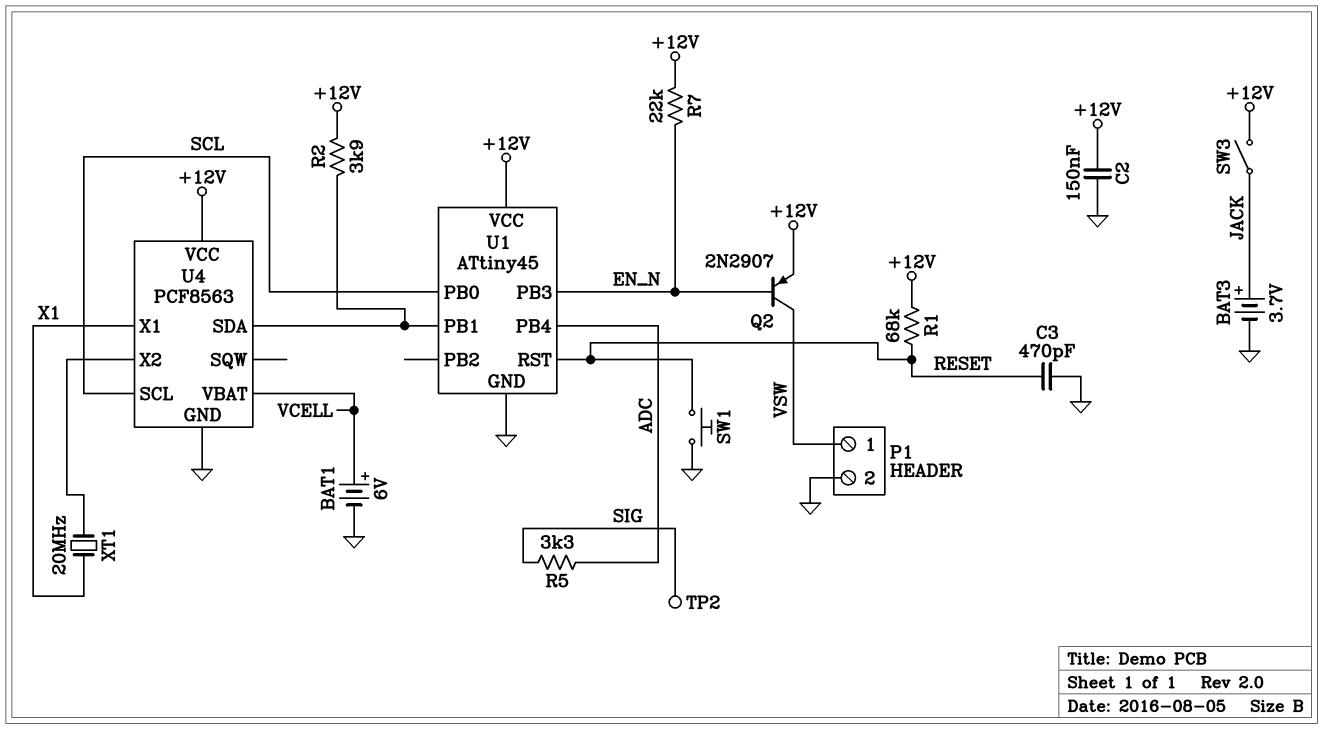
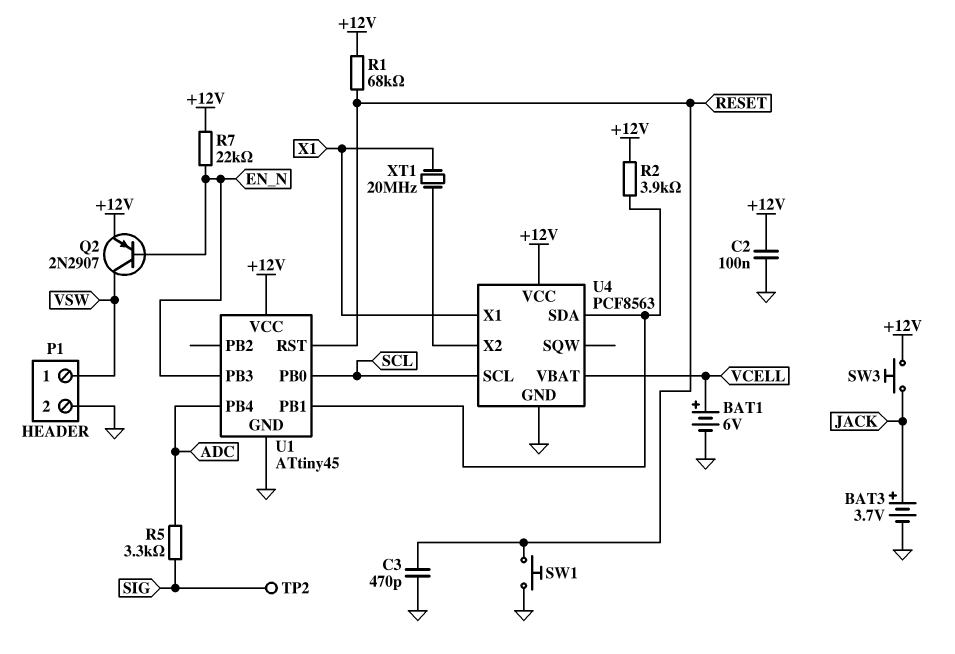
C2: 150nF (+12V, GND) -> 100nF (+12V, GND)
SW3: switch (+12V, JACK) -> button (+12V, JACK)

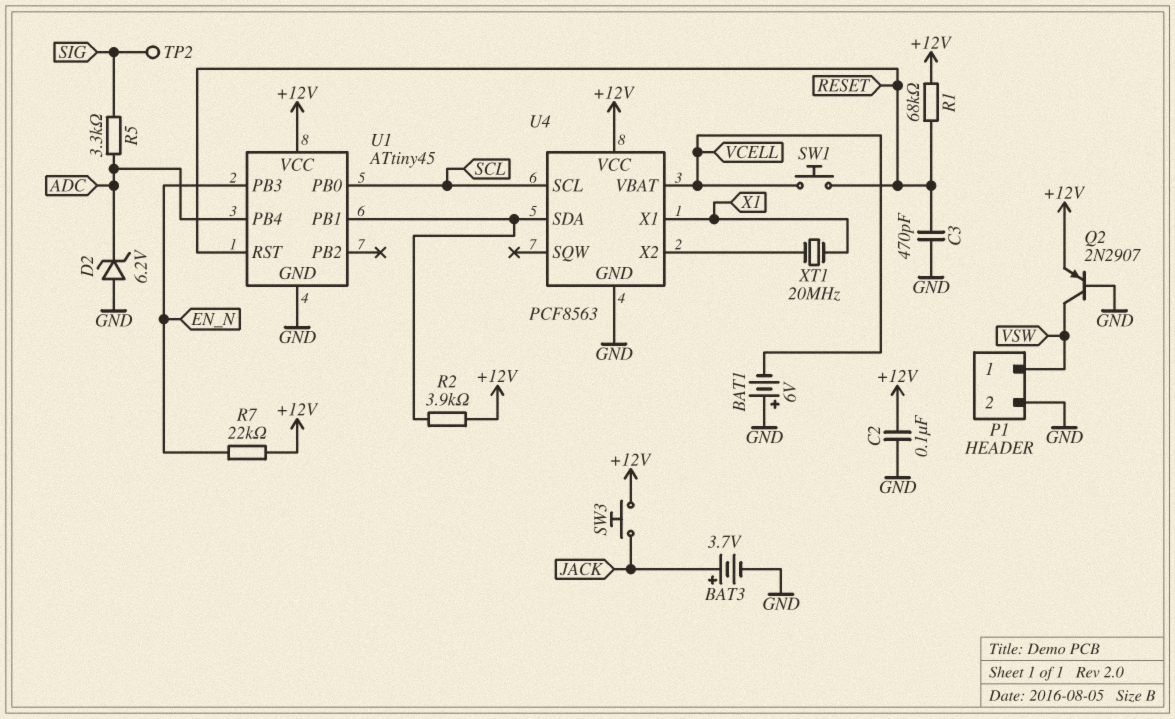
BAT1: 6V (plus VCELL, minus GND) -> 6V (plus GND, minus VCELL)
D2: none -> zener 6.2V (A GND, K ADC)
Q2: PNP 2N2907 (B EN_N, C VSW, E +12V) -> PNP 2N2907 (B GND, C VSW, E +12V)
SW1: button (GND, RESET) -> button (RESET, VCELL)

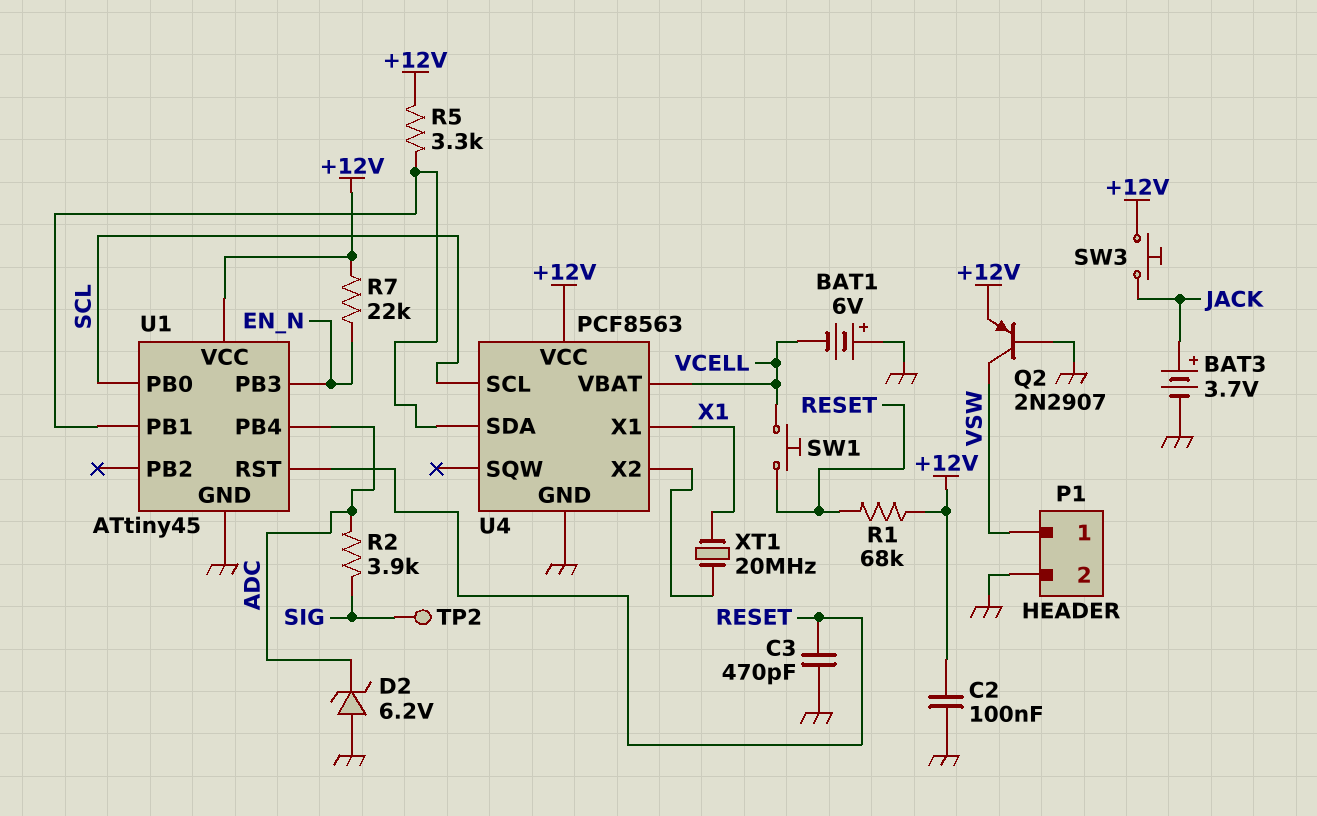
R2: 3.9k (+12V, U1/PB1) -> 3.9k (ADC, SIG)
R5: 3.3k (ADC, SIG) -> 3.3k (+12V, U1/PB1)

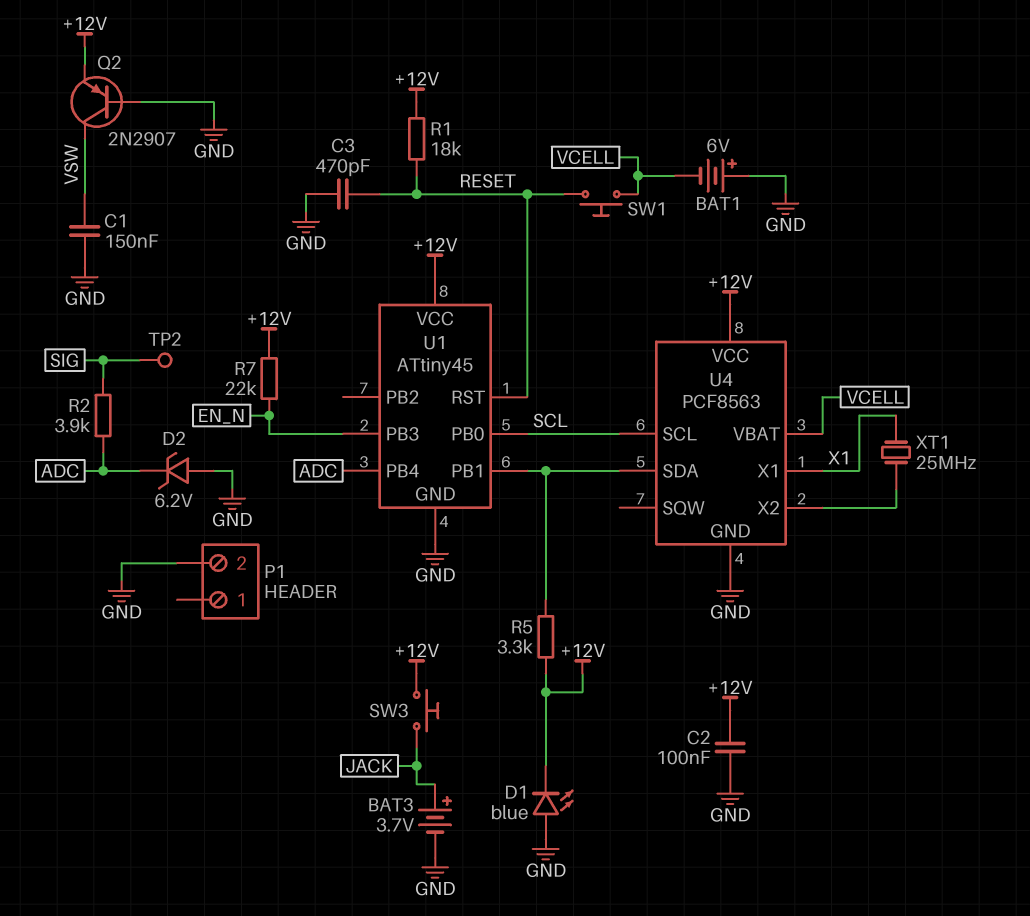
C1: none -> 150nF (GND, VSW)
D1: none -> LED blue (A GND, K +12V)
P1 pin 1: VSW -> none
R1: 68k (+12V, RESET) -> 18k (+12V, RESET)
XT1: 20MHz (U4/X2, X1) -> 25MHz (U4/X2, X1)

